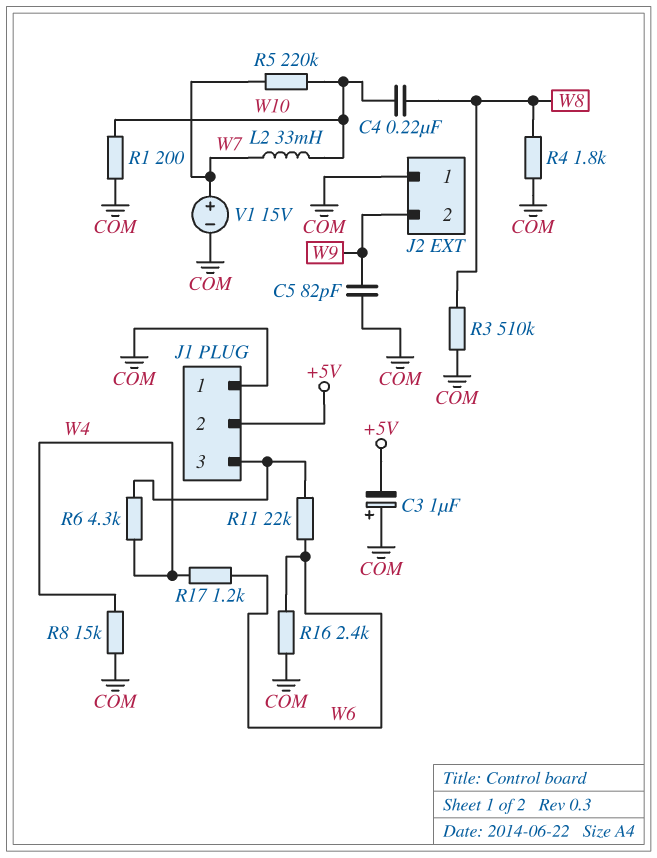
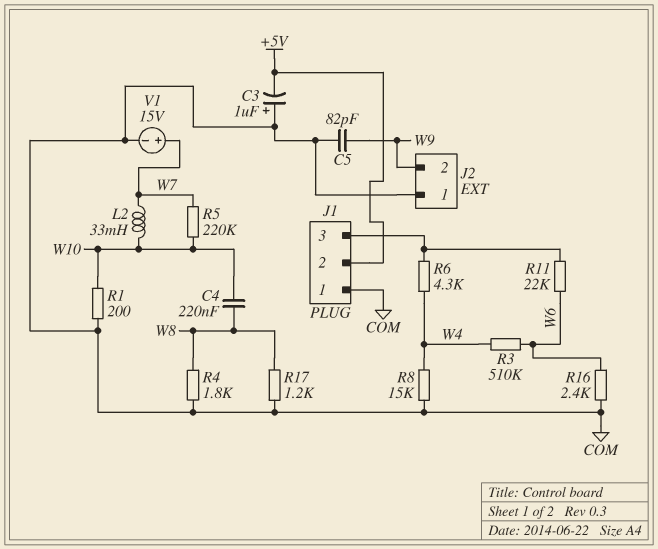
R3: 510k (COM, W8) -> 510k (W4, W6)
R17: 1.2k (W4, W6) -> 1.2k (COM, W8)

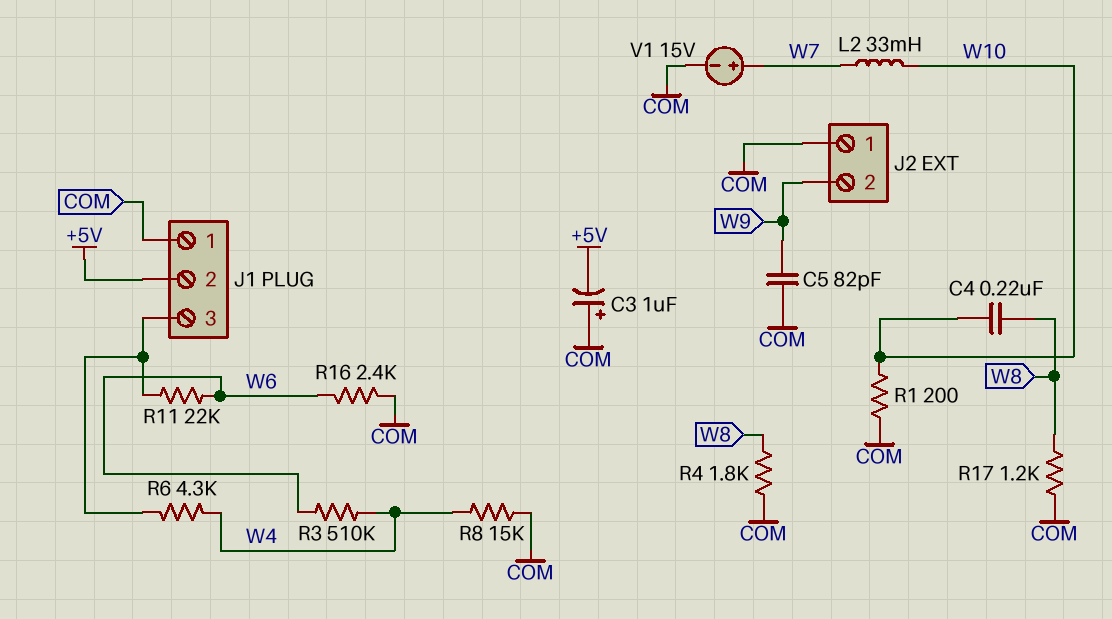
R5: 220k (W7, W10) -> none

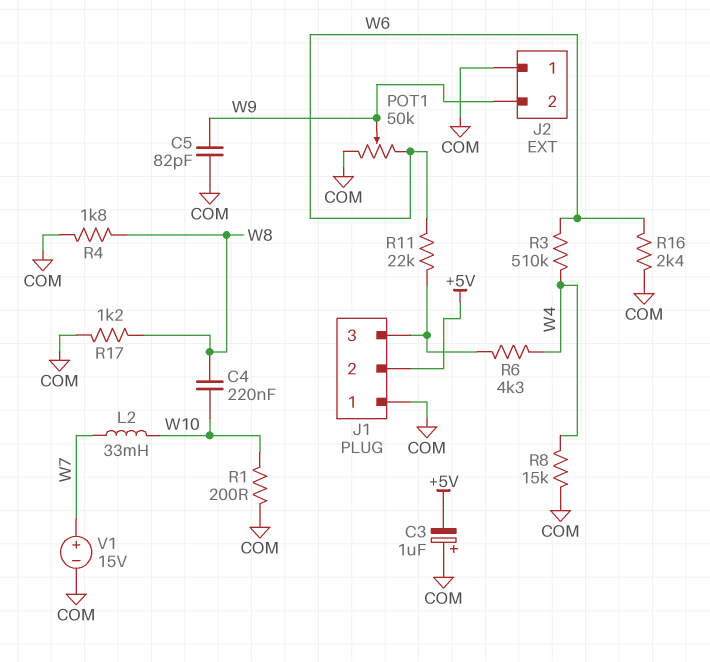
POT1: none -> 50k (COM, W6, wiper W9)

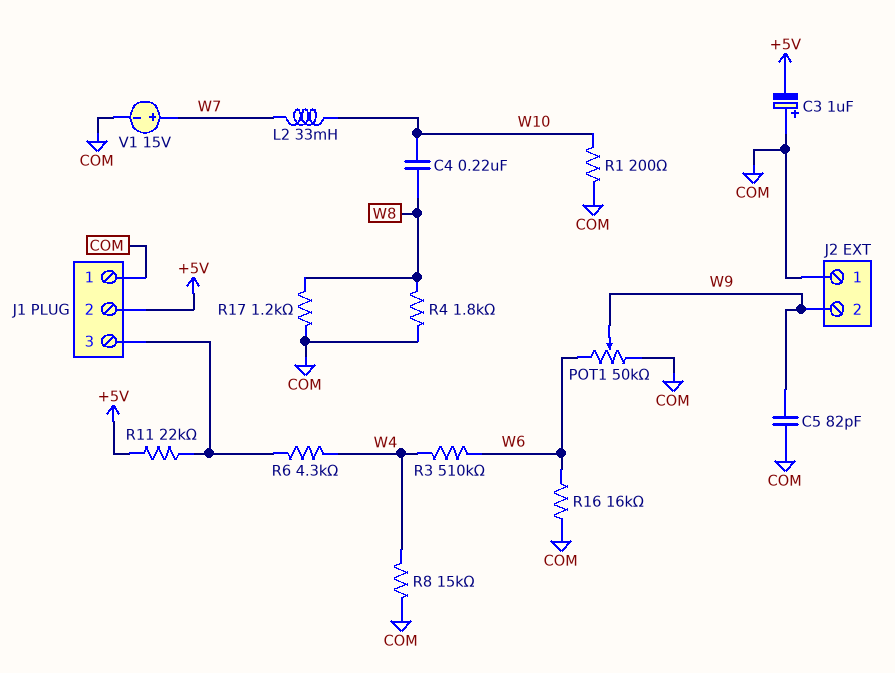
R11: 22k (J1/3, W6) -> 22k (+5V, J1/3)
R16: 2.4k (COM, W6) -> 16k (COM, W6)

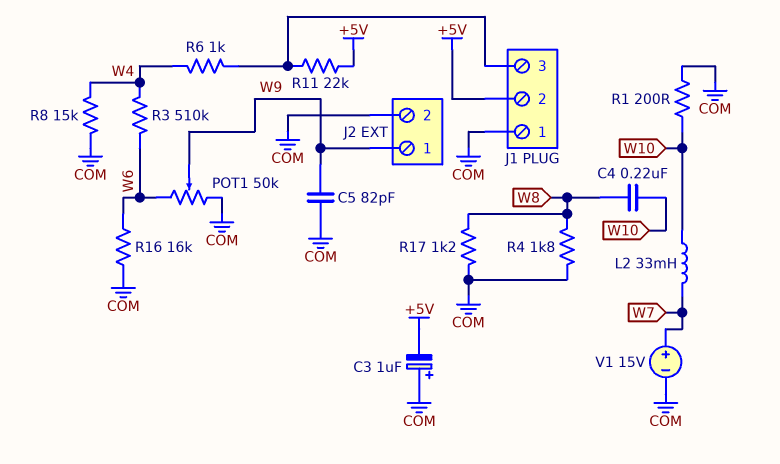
J2 pin 1: COM -> W9
J2 pin 2: W9 -> COM
R6: 4.3k (J1/3, W4) -> 1k (J1/3, W4)

